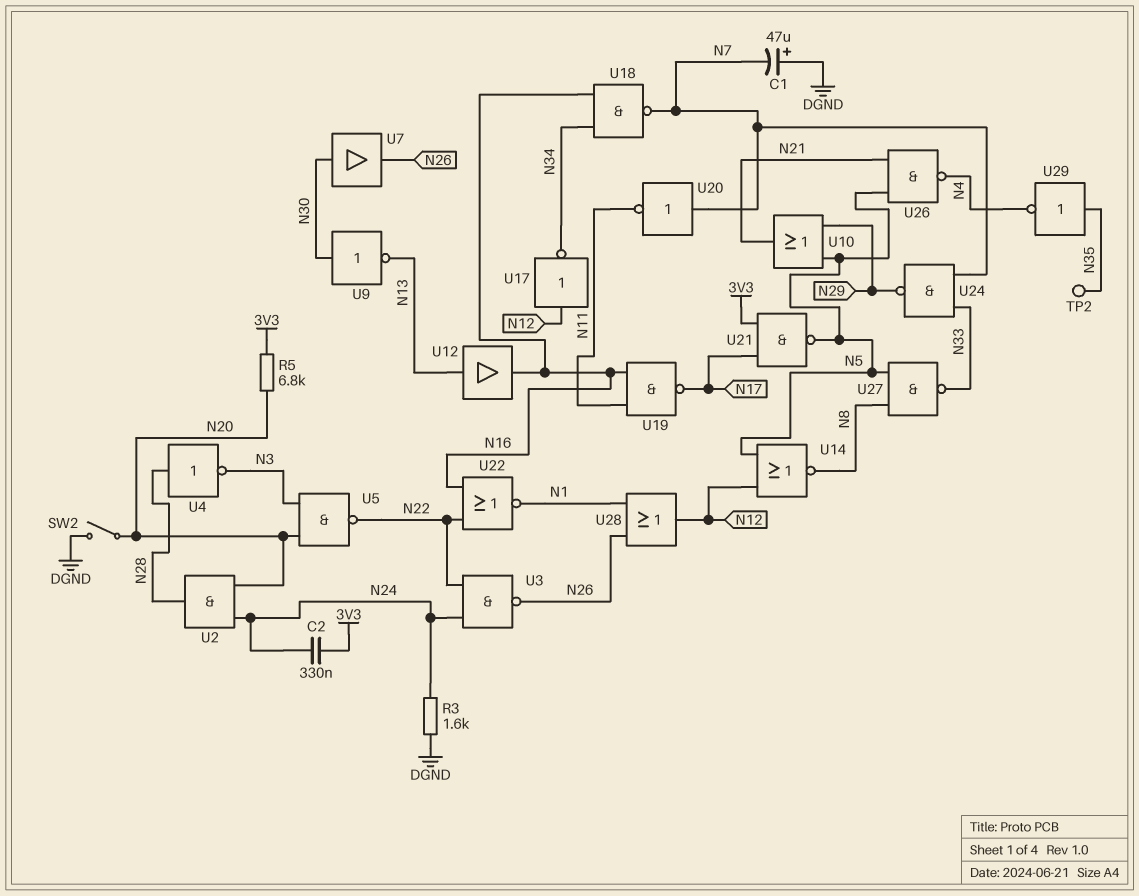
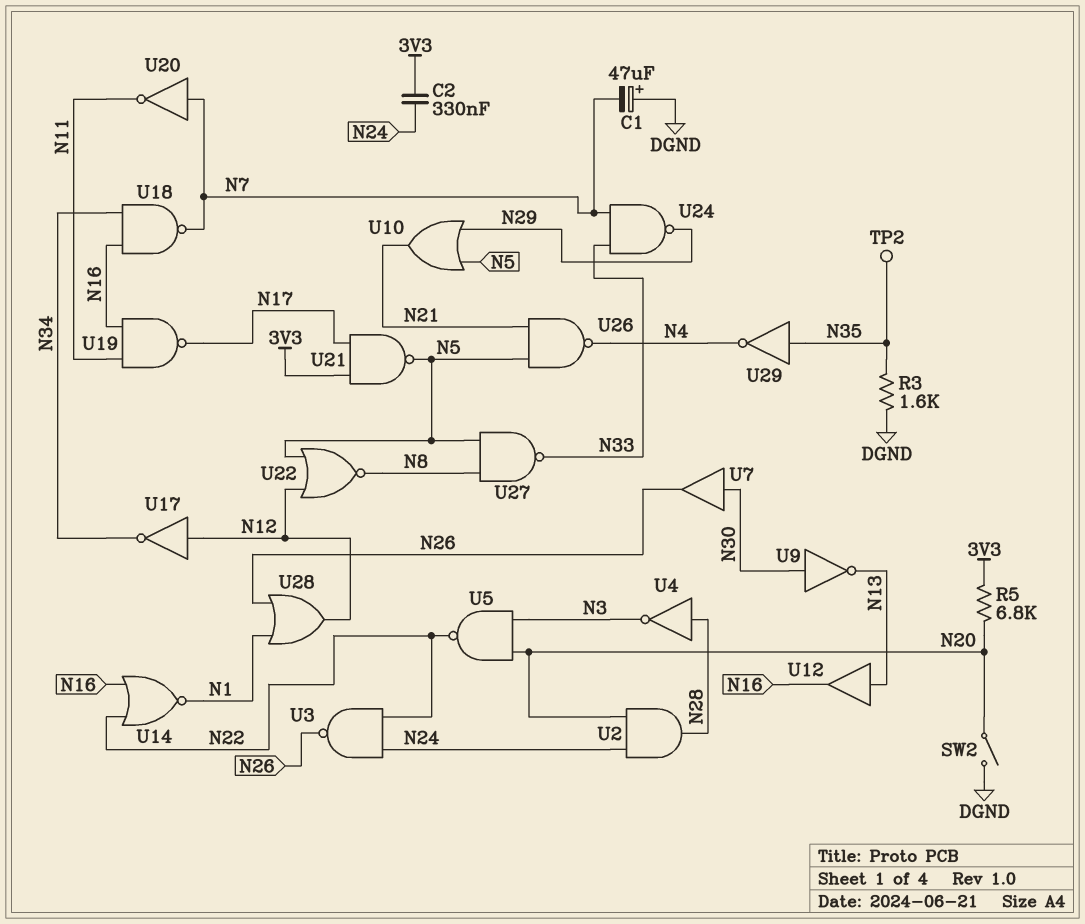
R3: 1.6k (DGND, N24) -> 1.6k (DGND, N35)
U14: NOR (in N5, in N12, out N8) -> NOR (in N16, in N22, out N1)
U22: NOR (in N16, in N22, out N1) -> NOR (in N5, in N12, out N8)

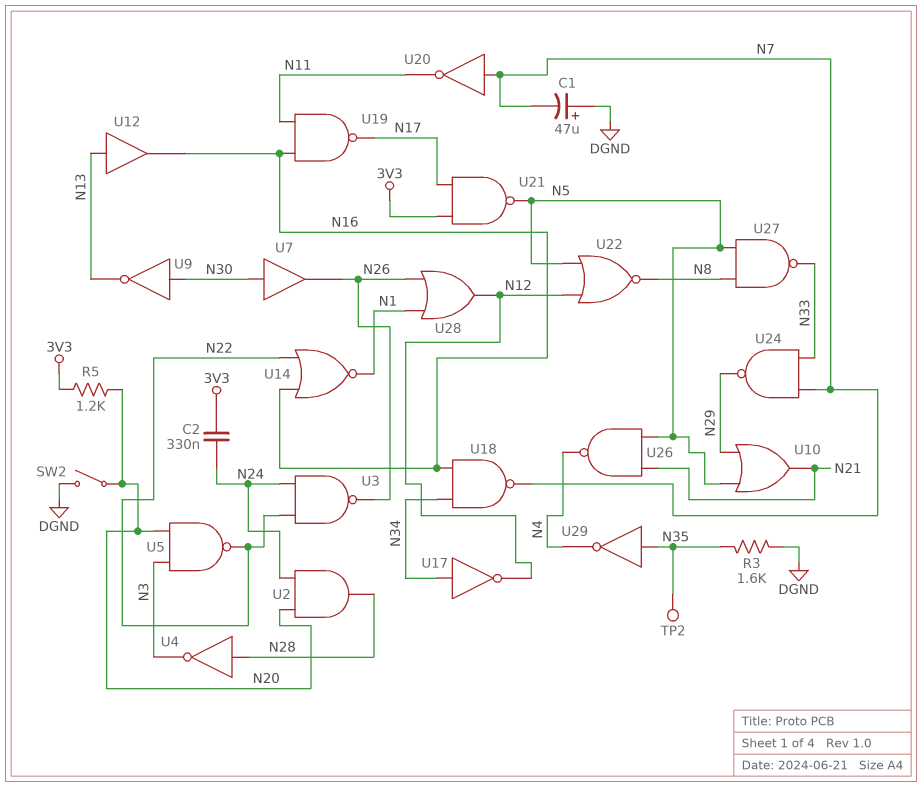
R5: 6.8k (3V3, N20) -> 1.2k (3V3, N20)
U17: NOT (in N12, out N34) -> NOT (in N34, out N12)

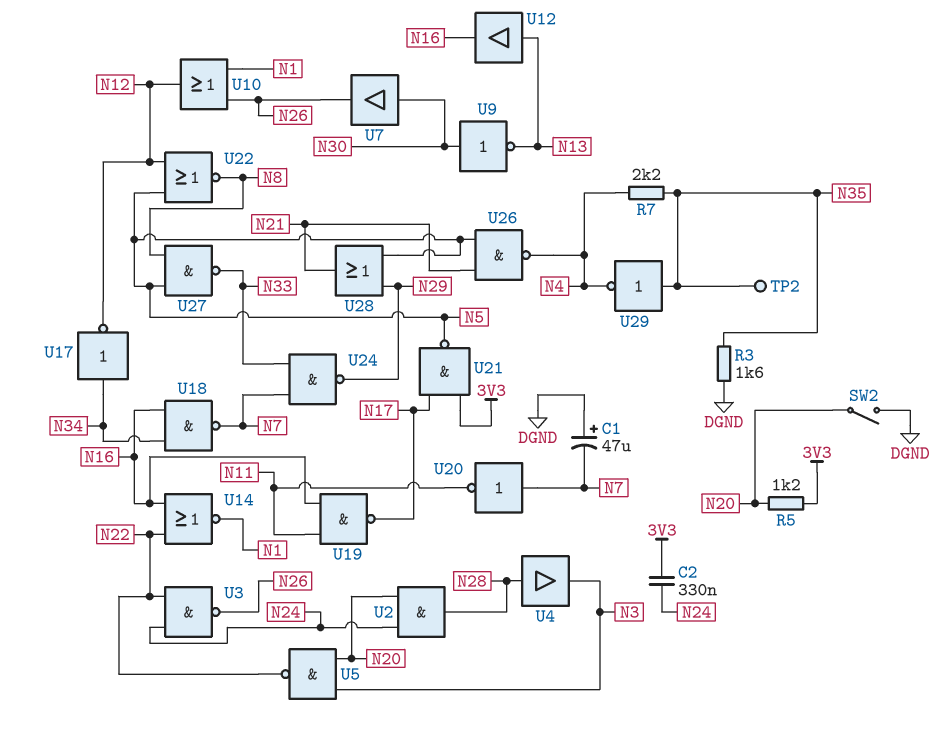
R7: none -> 2.2k (N4, N35)
U4: NOT (in N28, out N3) -> buffer (in N28, out N3)
U10: OR (in N5, in N29, out N21) -> OR (in N1, in N26, out N12)
U28: OR (in N1, in N26, out N12) -> OR (in N5, in N29, out N21)

